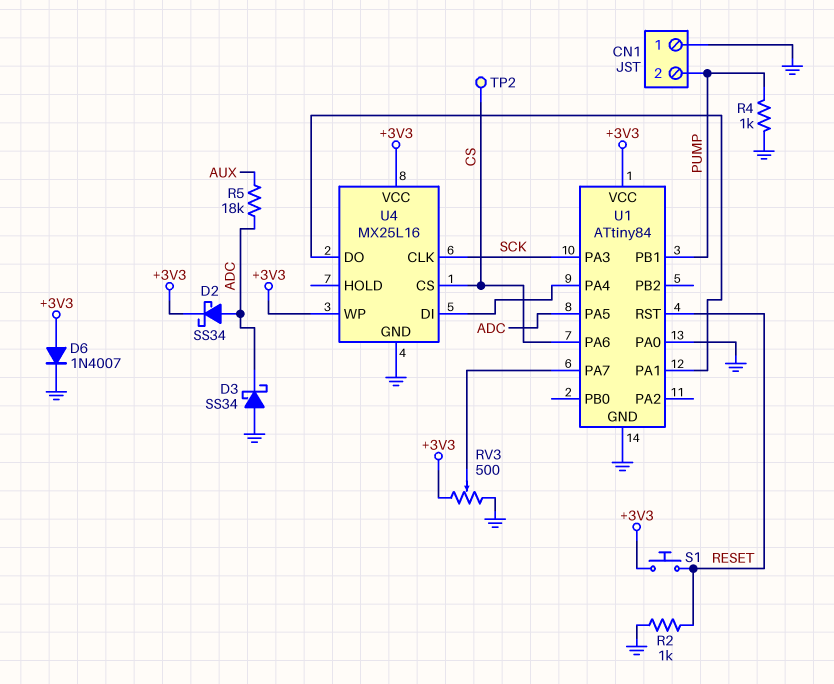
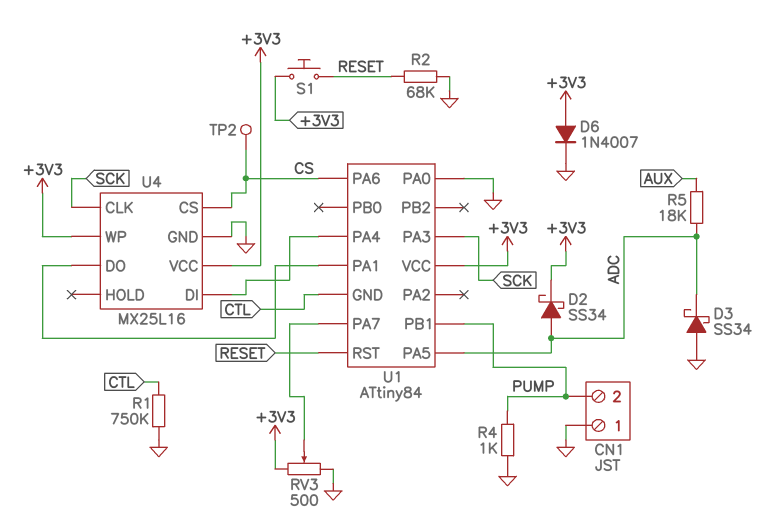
R1: none -> 750k (CTL, GND)
R2: 1k (GND, RESET) -> 68k (GND, RESET)
U1 pin GND: GND -> CTL

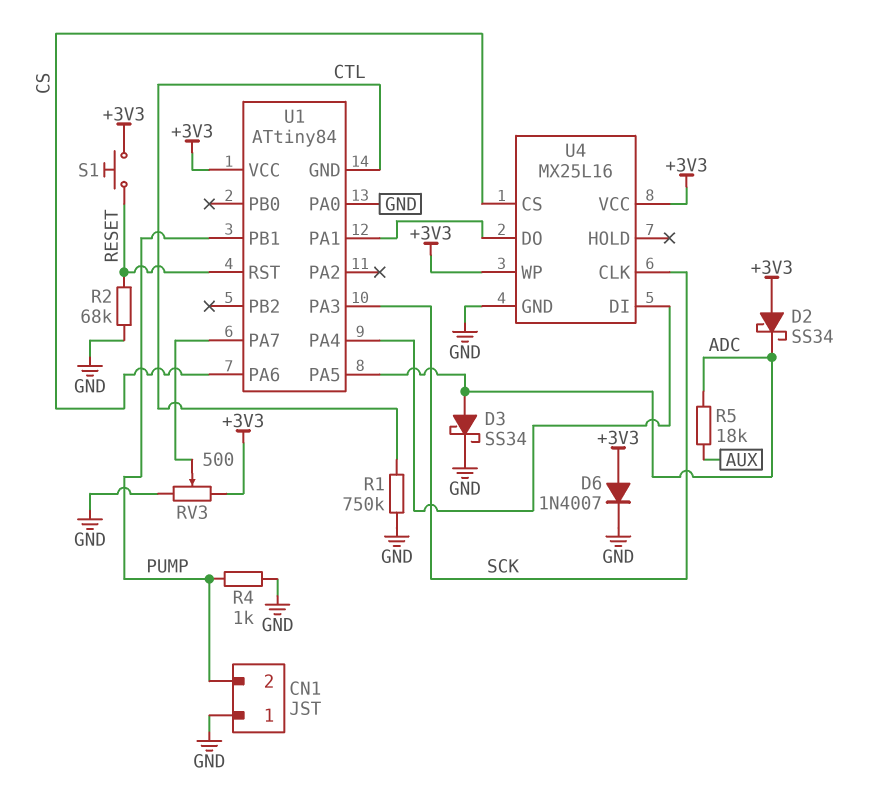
D2: schottky SS34 (A ADC, K +3V3) -> schottky SS34 (A +3V3, K ADC)
D3: schottky SS34 (A GND, K ADC) -> schottky SS34 (A ADC, K GND)
TP2: test point (CS) -> none

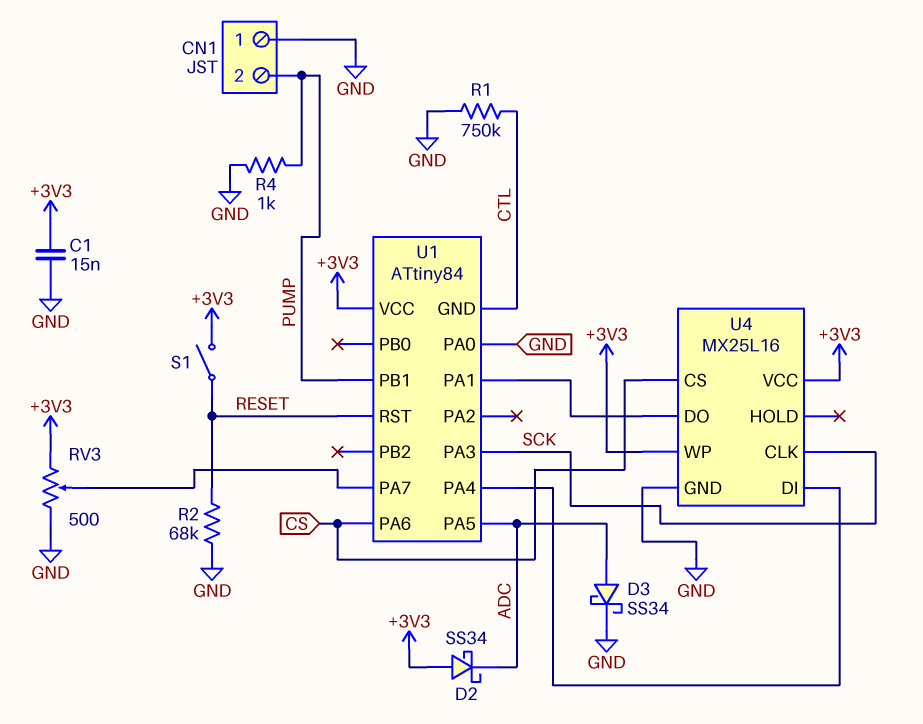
C1: none -> 15nF (+3V3, GND)
D6: diode 1N4007 (A +3V3, K GND) -> none
R5: 18k (ADC, AUX) -> none
S1: button (+3V3, RESET) -> switch (+3V3, RESET)

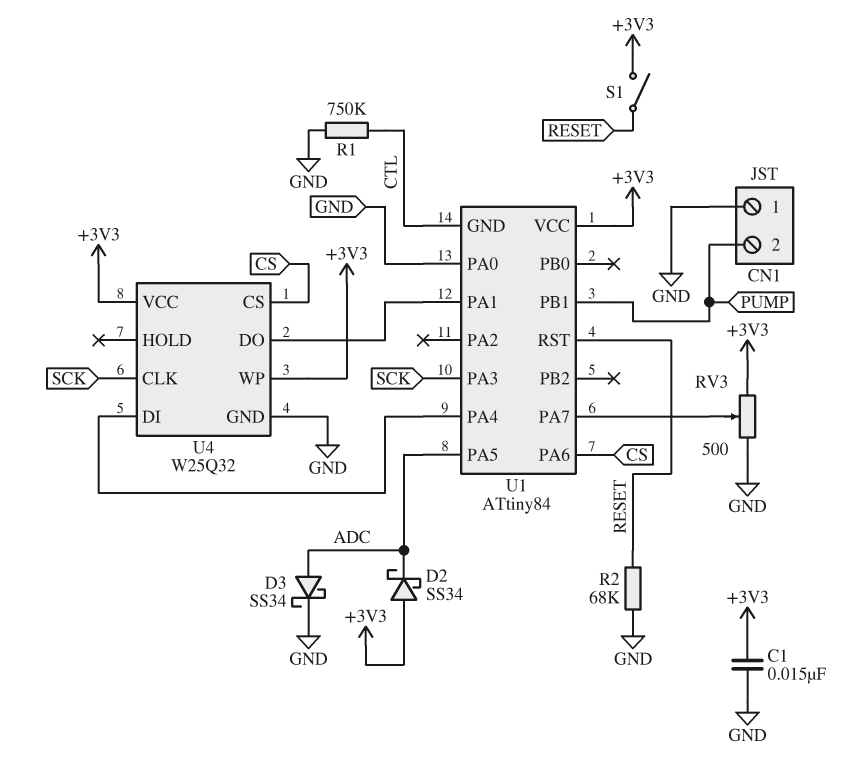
R4: 1k (GND, PUMP) -> none
U4: MX25L16 -> W25Q32

